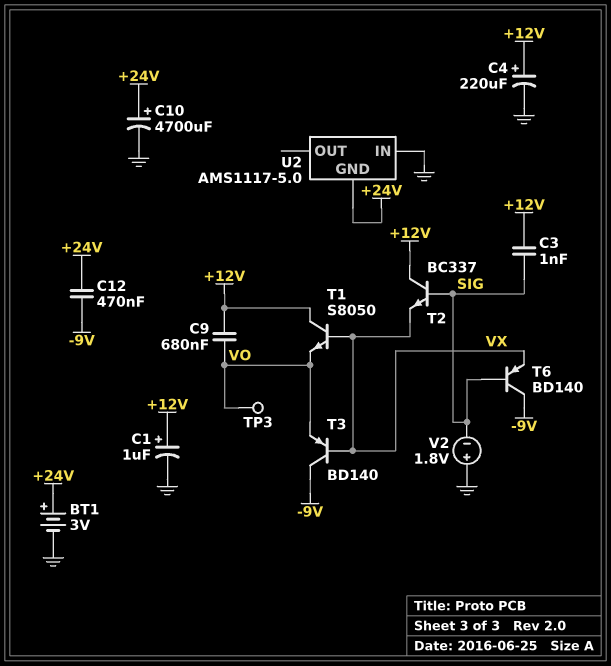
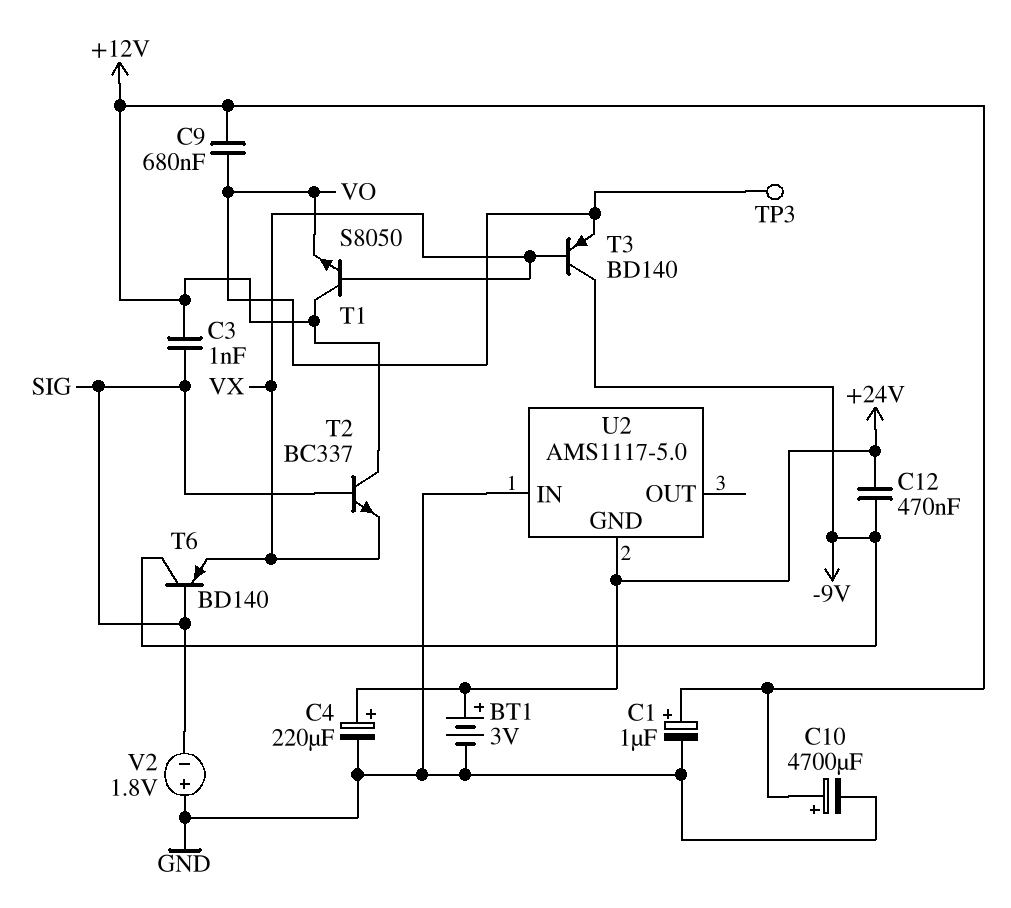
C4: 220uF (plus +12V, minus GND) -> 220uF (plus +24V, minus GND)
C10: 4700uF (plus +24V, minus GND) -> 4700uF (plus +12V, minus GND)

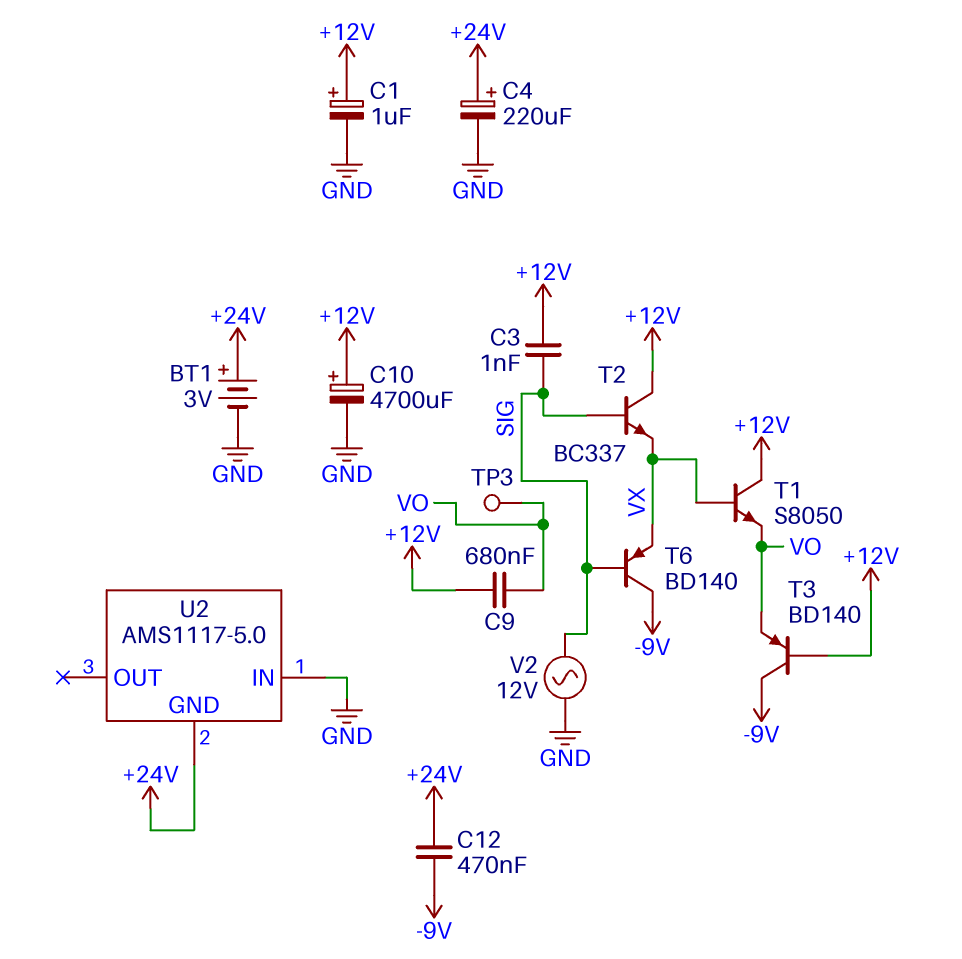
T3: PNP BD140 (B VX, C -9V, E VO) -> PNP BD140 (B +12V, C -9V, E VO)
V2: 1.8V (plus GND, minus SIG) -> AC 12V (GND, SIG)

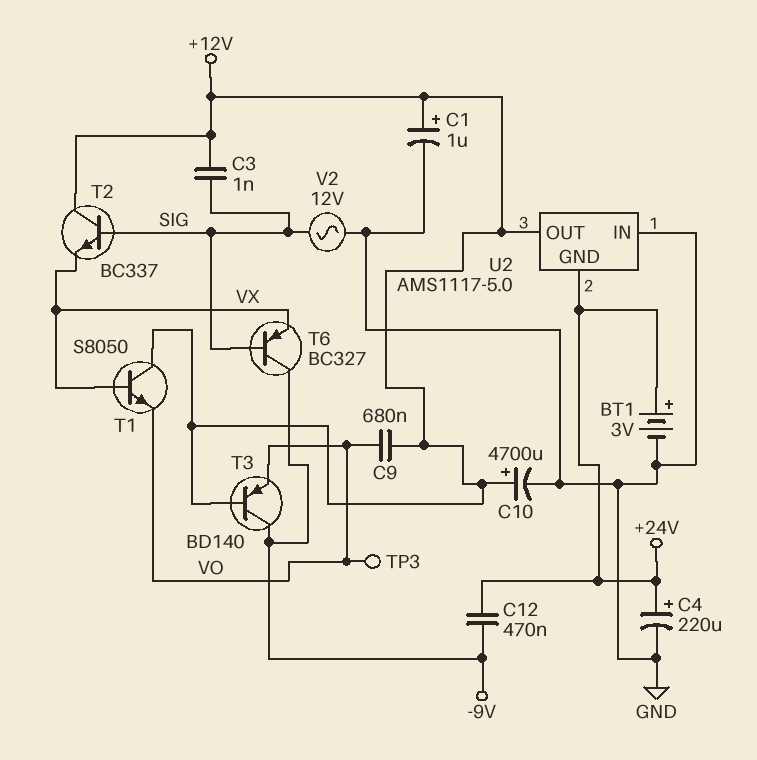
T6: PNP BD140 (B SIG, C -9V, E VX) -> PNP BC327 (B SIG, C -9V, E VX)
U2 pin OUT: none -> +12V

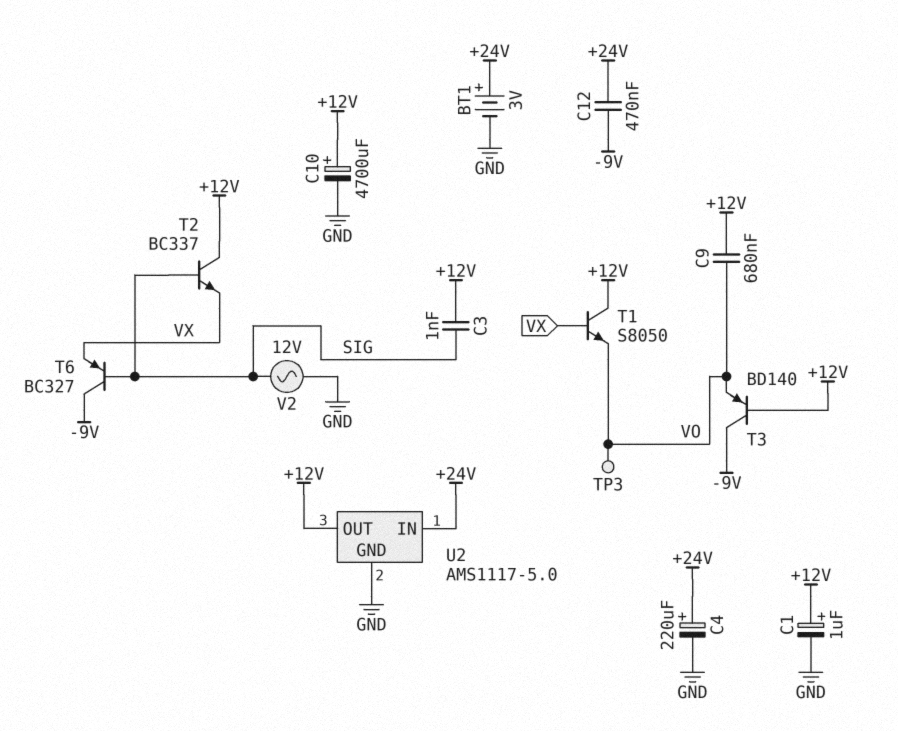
U2 pin GND: +24V -> GND
U2 pin IN: GND -> +24V

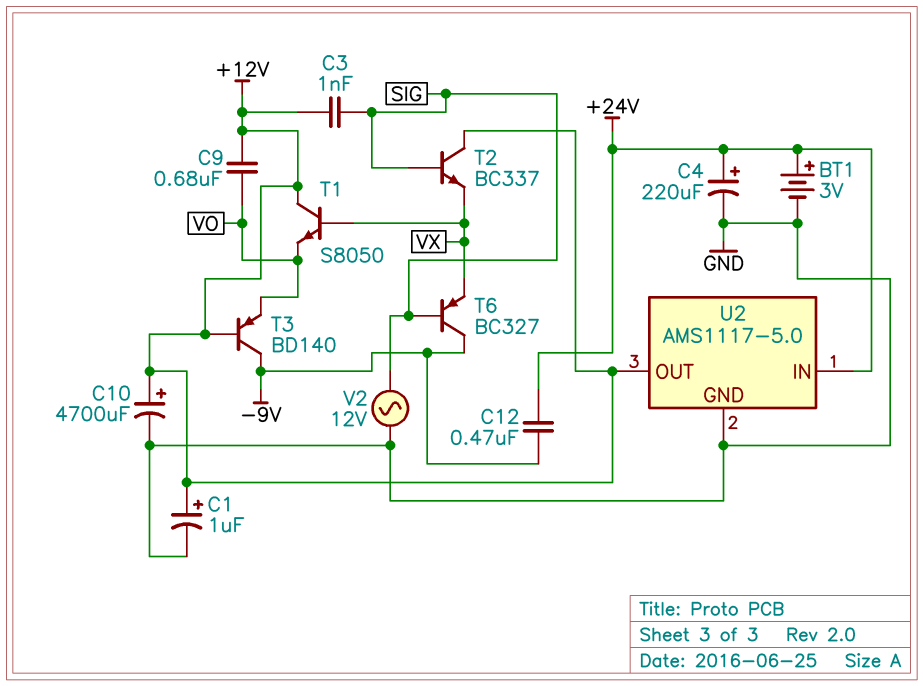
TP3: test point (VO) -> none

